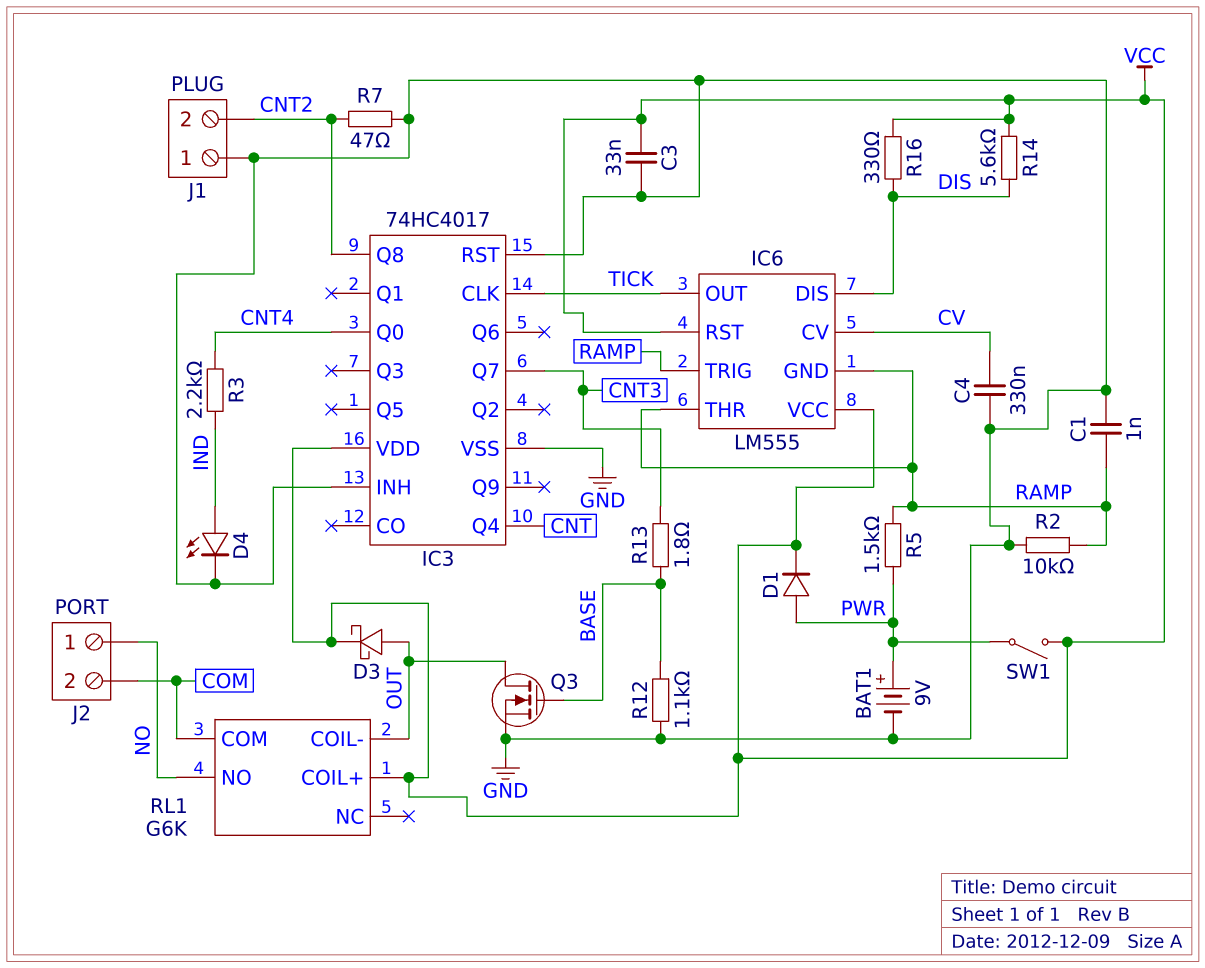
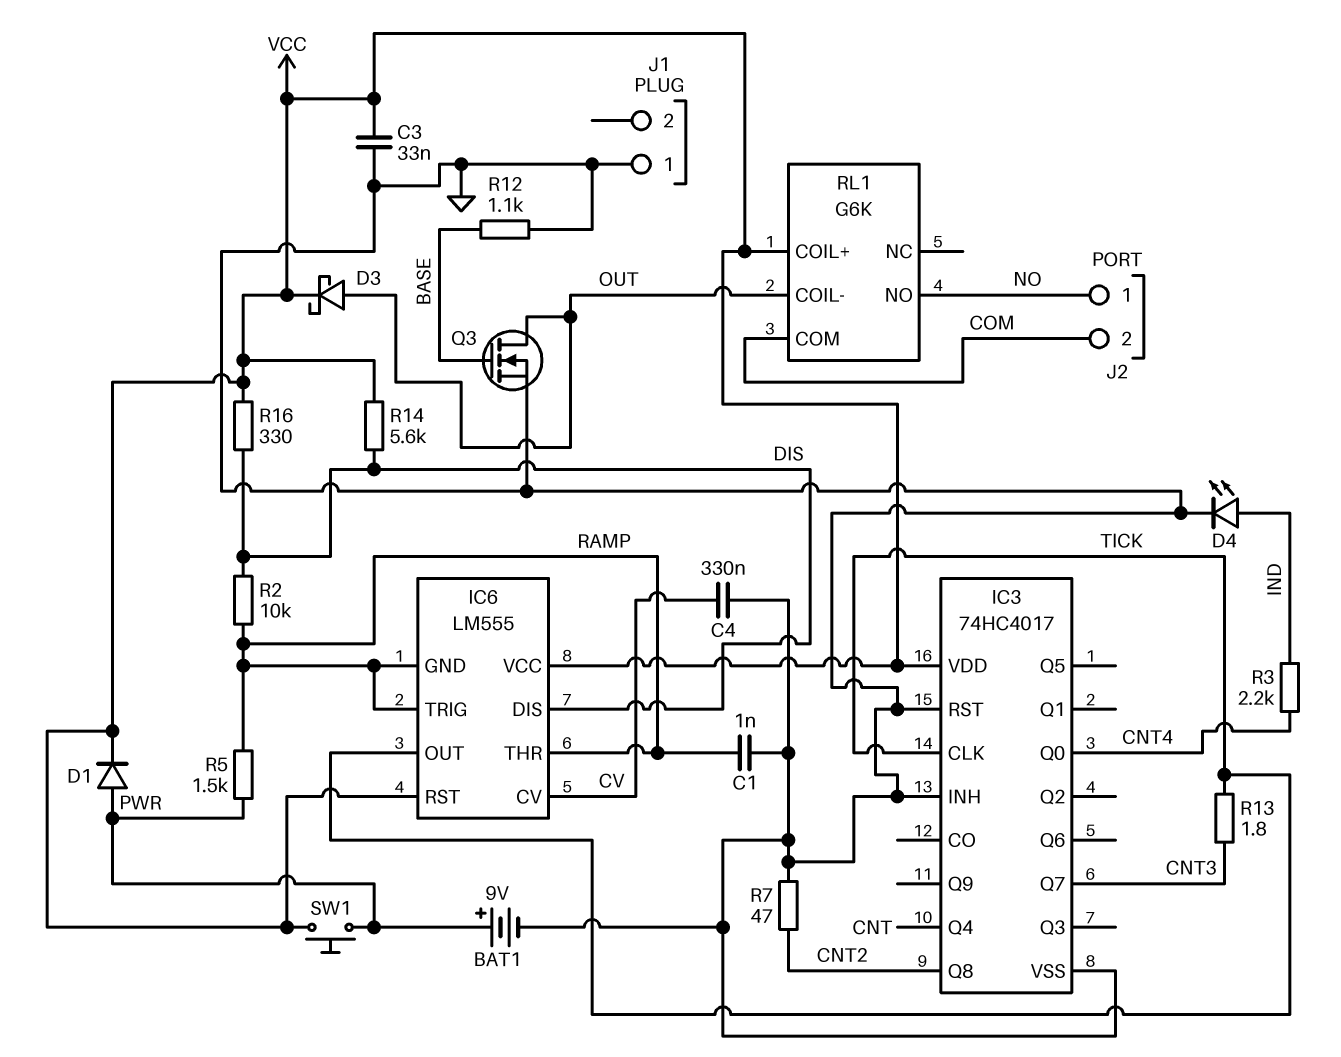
J1 pin 2: CNT2 -> none
R2: 10k (GND, RAMP) -> 10k (DIS, RAMP)
R13: 1.8 (BASE, CNT3) -> 1.8 (CNT3, TICK)
SW1: switch (PWR, VCC) -> button (PWR, VCC)

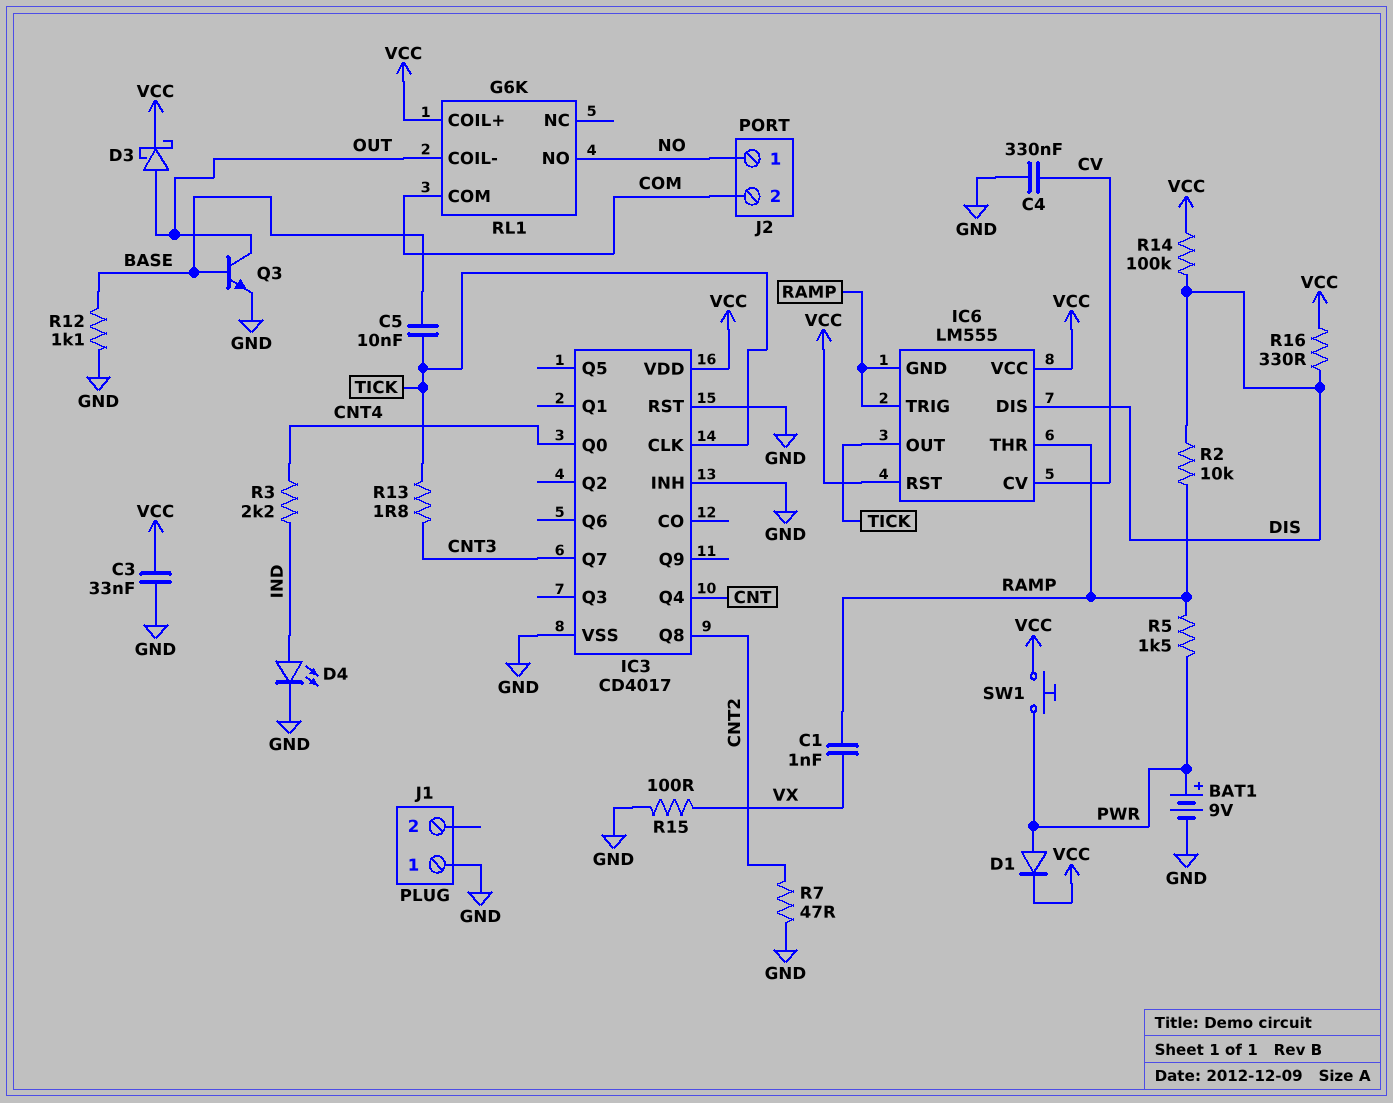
C1: 1nF (GND, RAMP) -> 1nF (RAMP, VX)
C5: none -> 10nF (BASE, TICK)
IC3: 74HC4017 -> CD4017
Q3: NMOS (G BASE, D OUT, S GND) -> NPN (B BASE, C OUT, E GND)
R14: 5.6k (DIS, VCC) -> 100k (DIS, VCC)
R15: none -> 100 (GND, VX)

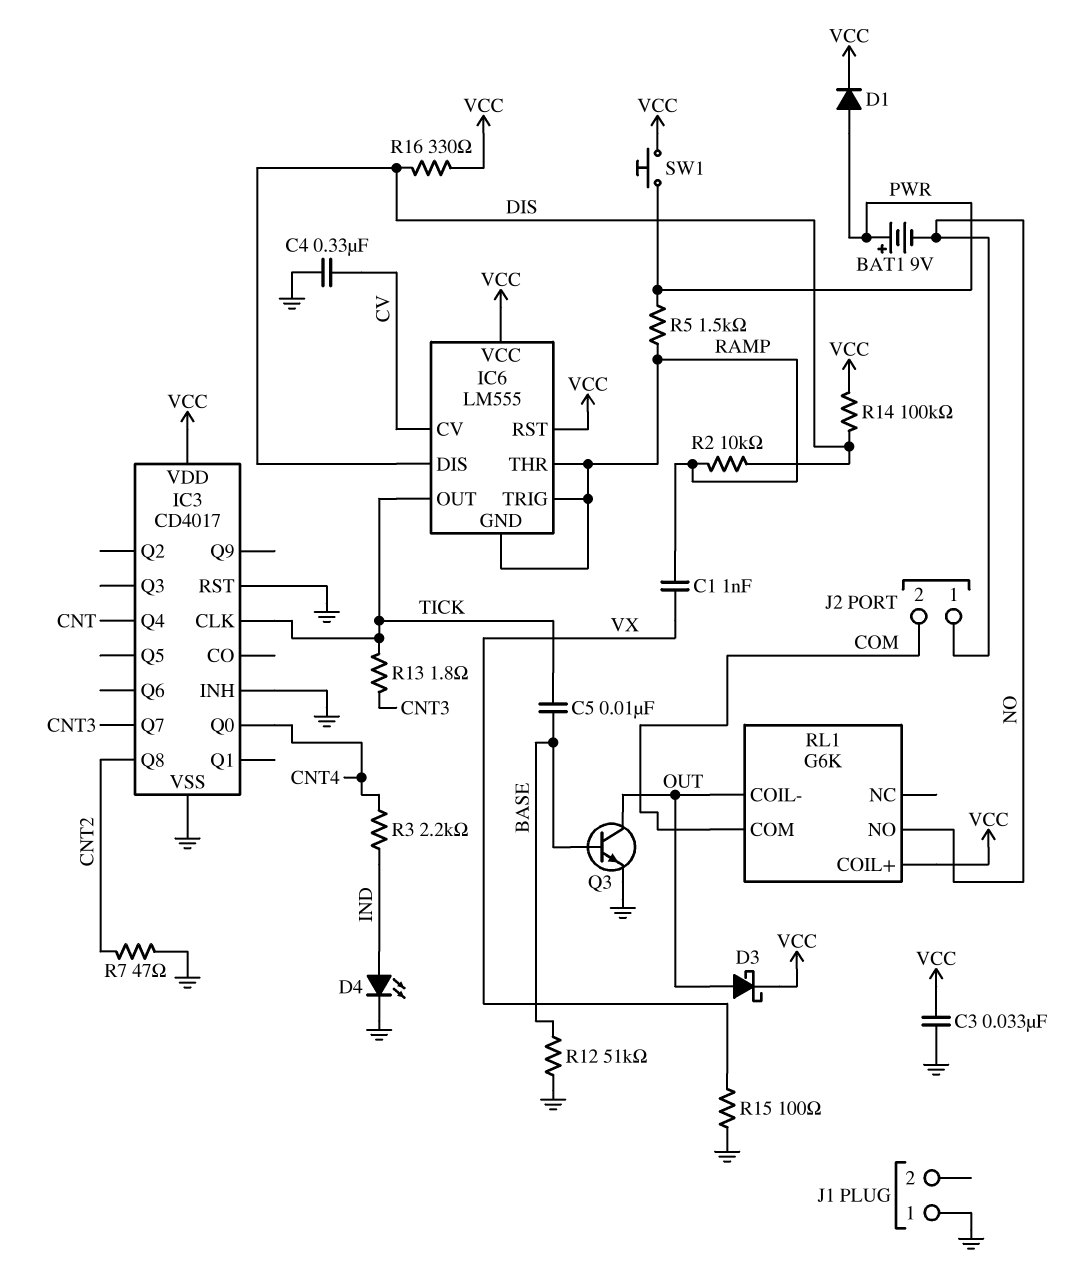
BAT1: 9V (plus PWR, minus GND) -> 9V (plus PWR, minus NO)
R12: 1.1k (BASE, GND) -> 51k (BASE, GND)

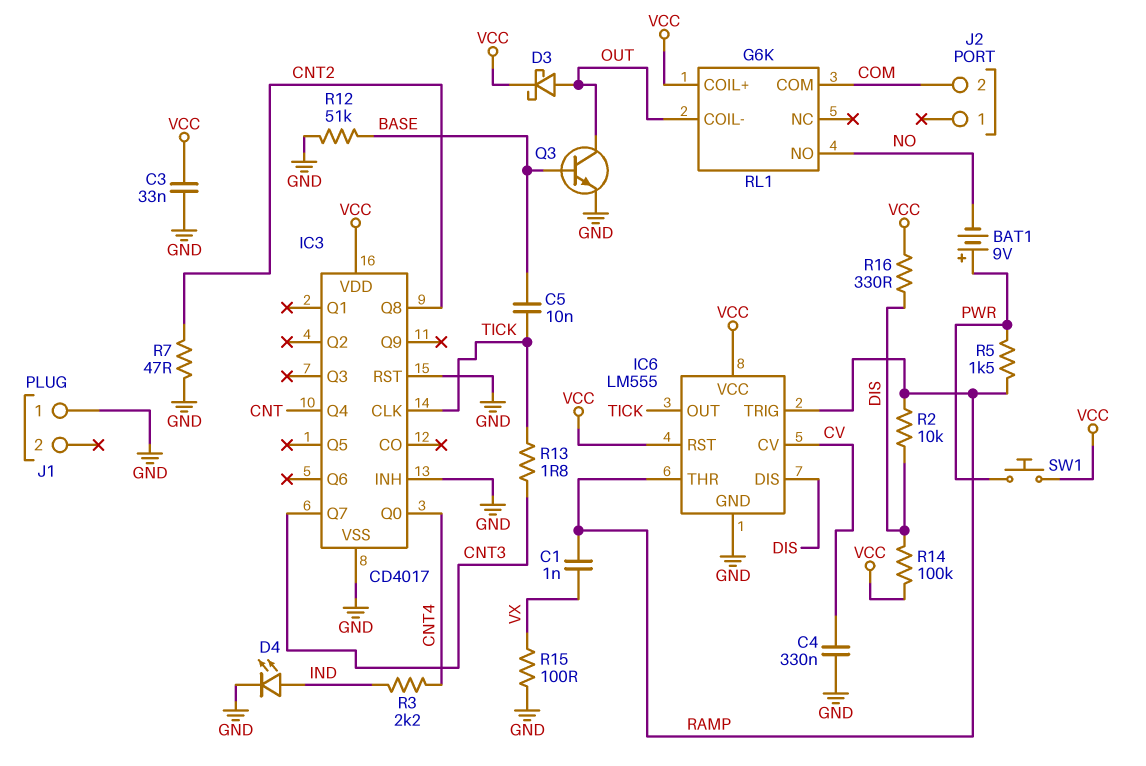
D1: diode (A PWR, K VCC) -> none
IC6 pin GND: RAMP -> GND
J2 pin 1: NO -> none

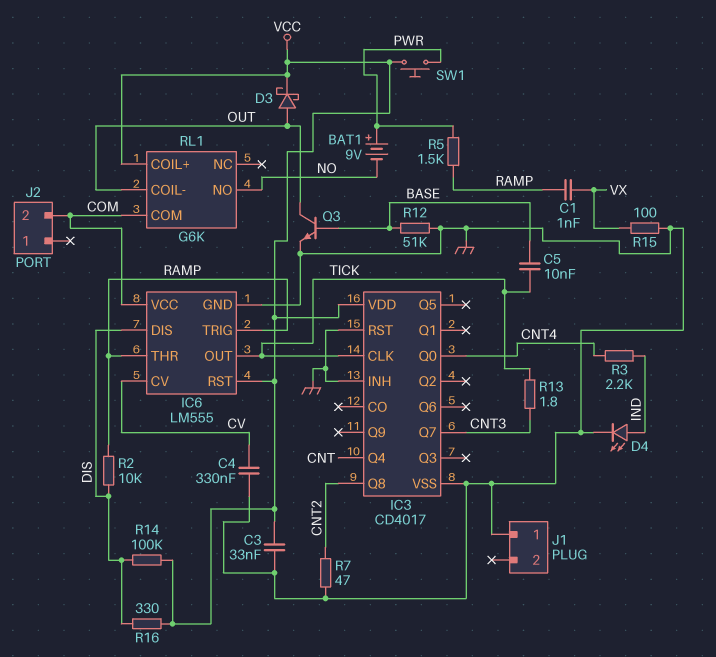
IC6 pin VCC: VCC -> COM

